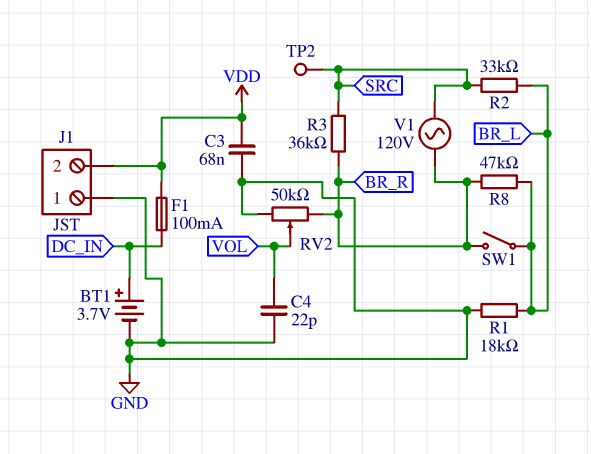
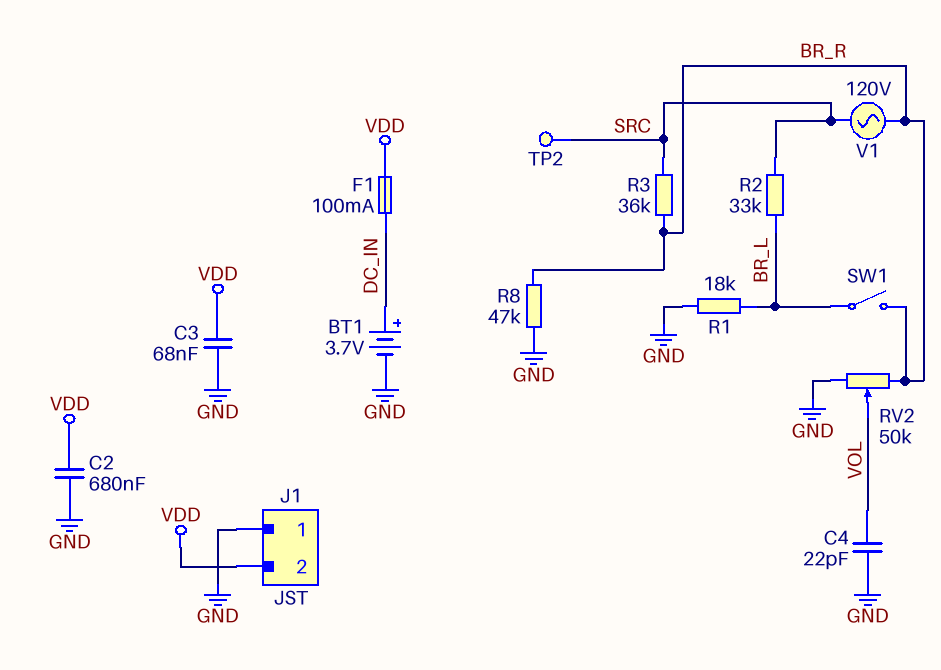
C2: none -> 680nF (GND, VDD)
R8: 47k (BR_L, BR_R) -> 47k (BR_R, GND)

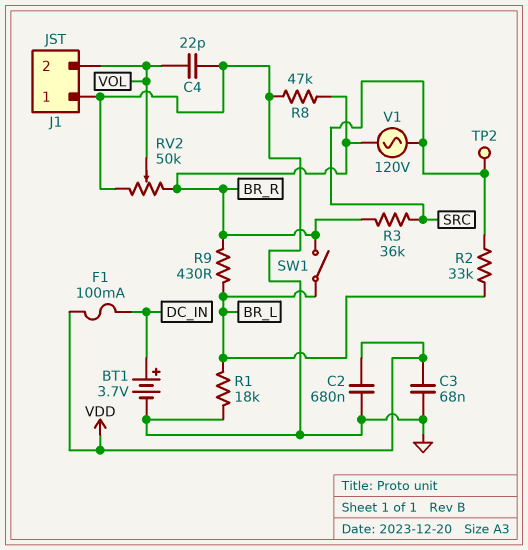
J1 pin 2: VDD -> VOL
R9: none -> 430 (BR_L, BR_R)

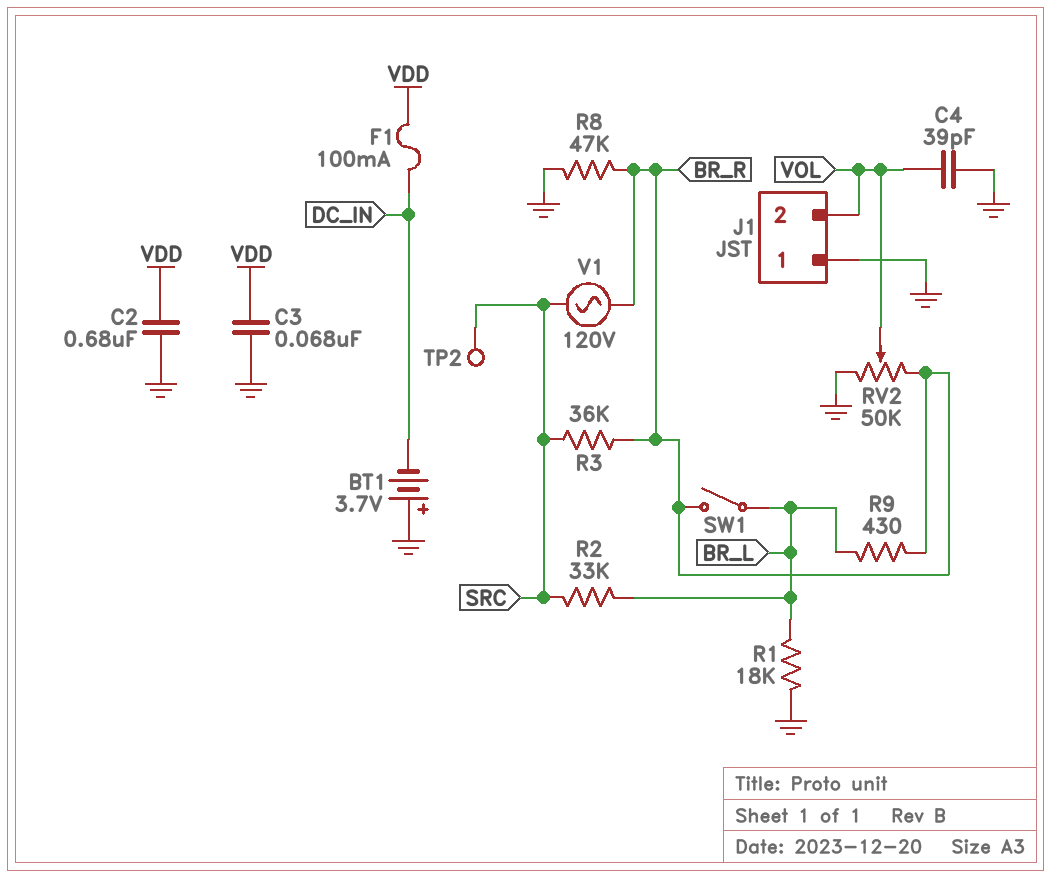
BT1: 3.7V (plus DC_IN, minus GND) -> 3.7V (plus GND, minus DC_IN)
C4: 22pF (GND, VOL) -> 39pF (GND, VOL)

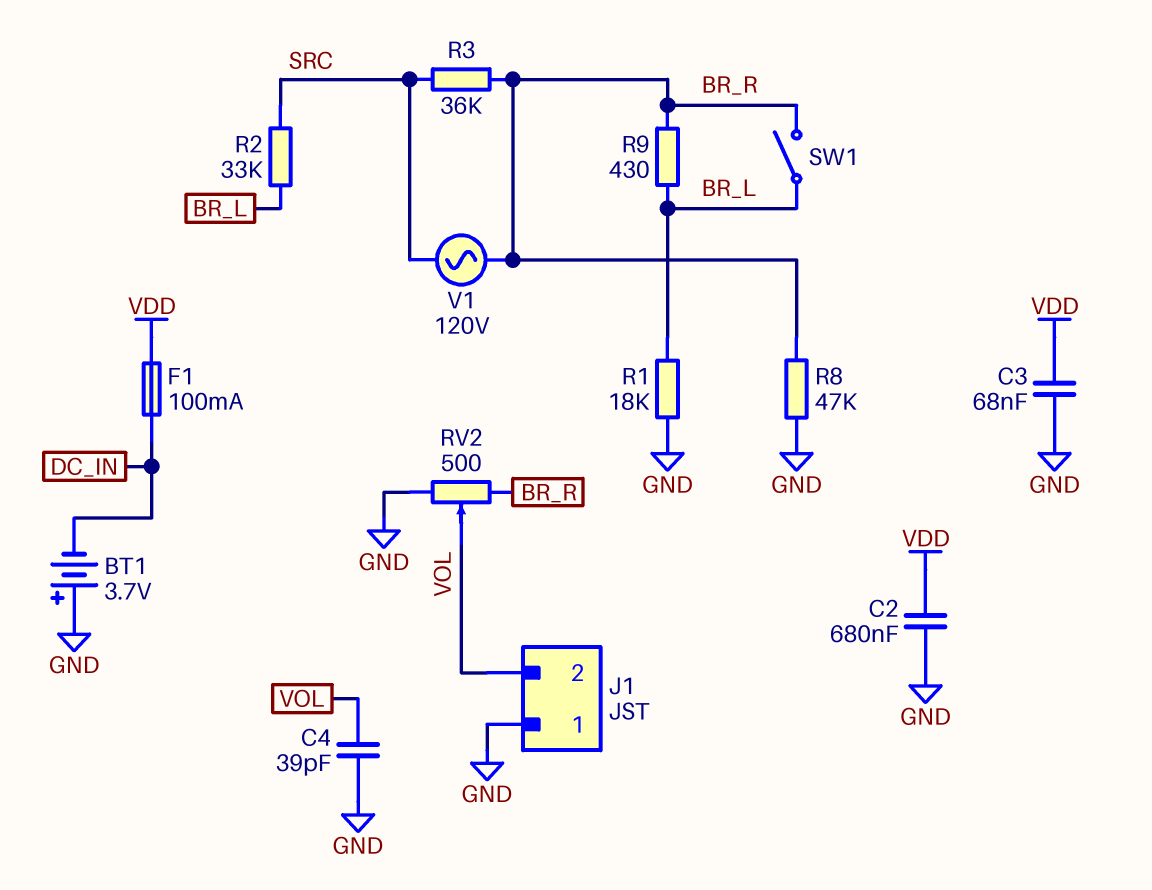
RV2: 50k (BR_R, GND, wiper VOL) -> 500 (BR_R, GND, wiper VOL)
TP2: test point (SRC) -> none

